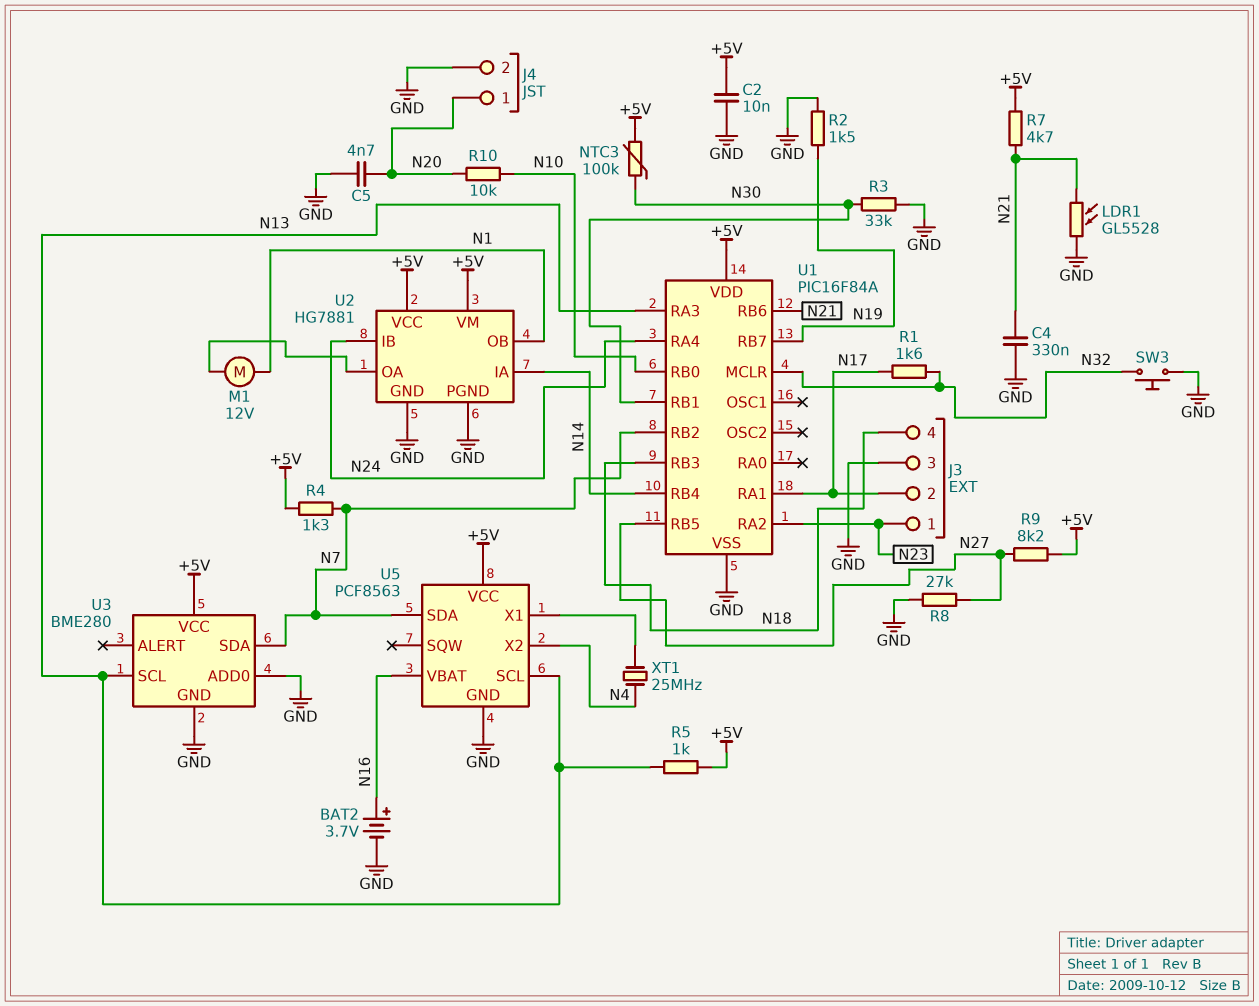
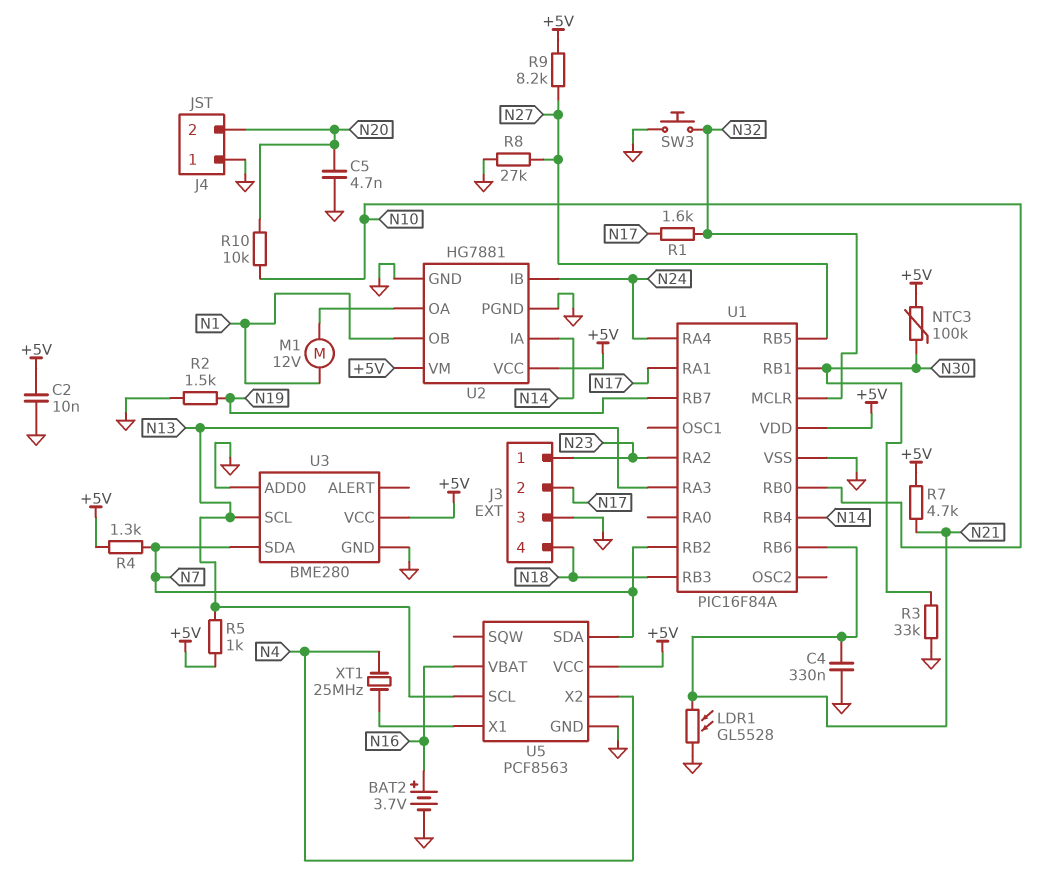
J4 pin 1: N20 -> GND
J4 pin 2: GND -> N20

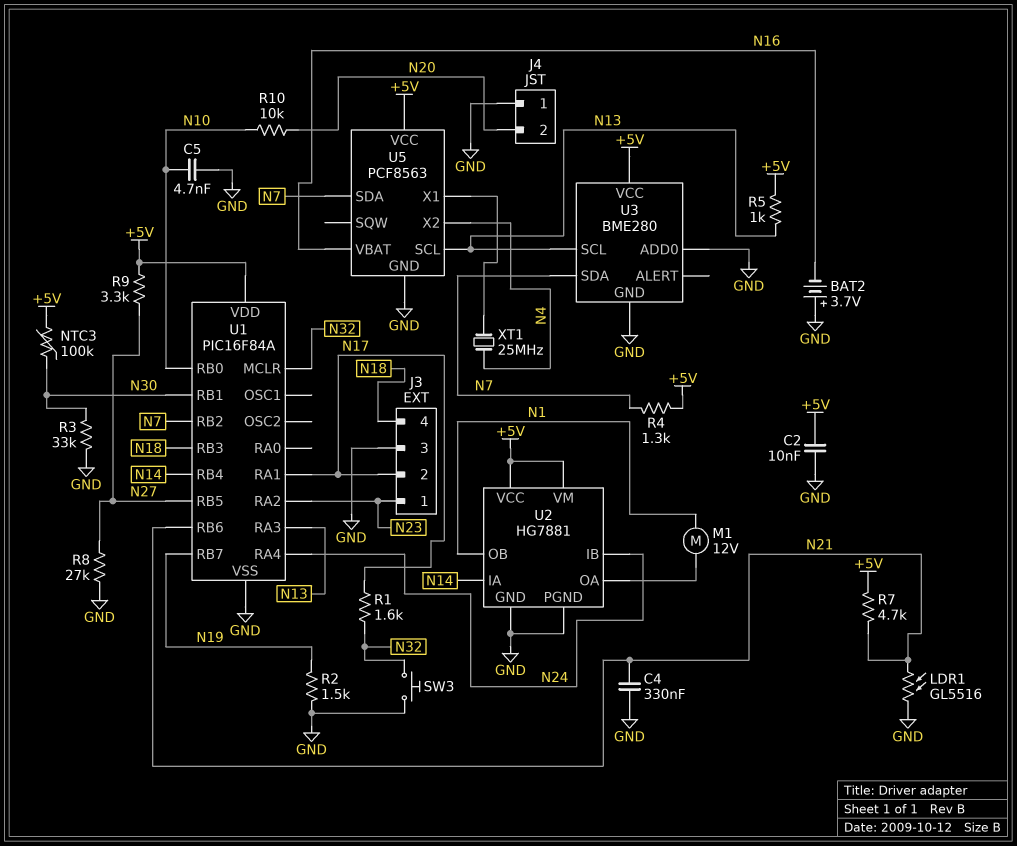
BAT2: 3.7V (plus N16, minus GND) -> 3.7V (plus GND, minus N16)
C5: 4.7nF (GND, N20) -> 4.7nF (GND, N10)
LDR1: GL5528 (GND, N21) -> GL5516 (GND, N21)
R9: 8.2k (+5V, N27) -> 3.3k (+5V, N27)

